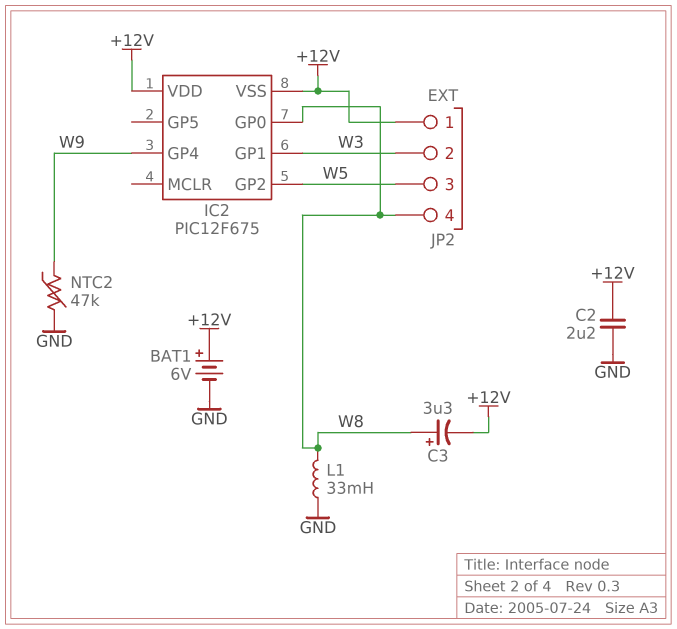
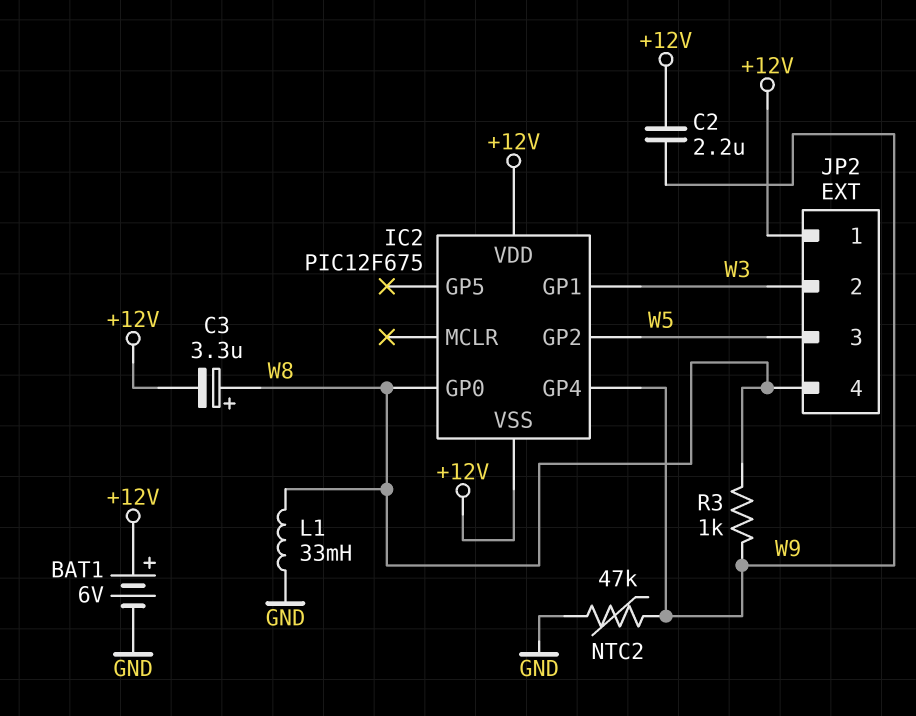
C2: 2.2uF (+12V, GND) -> 2.2uF (+12V, W9)
R3: none -> 1k (W8, W9)

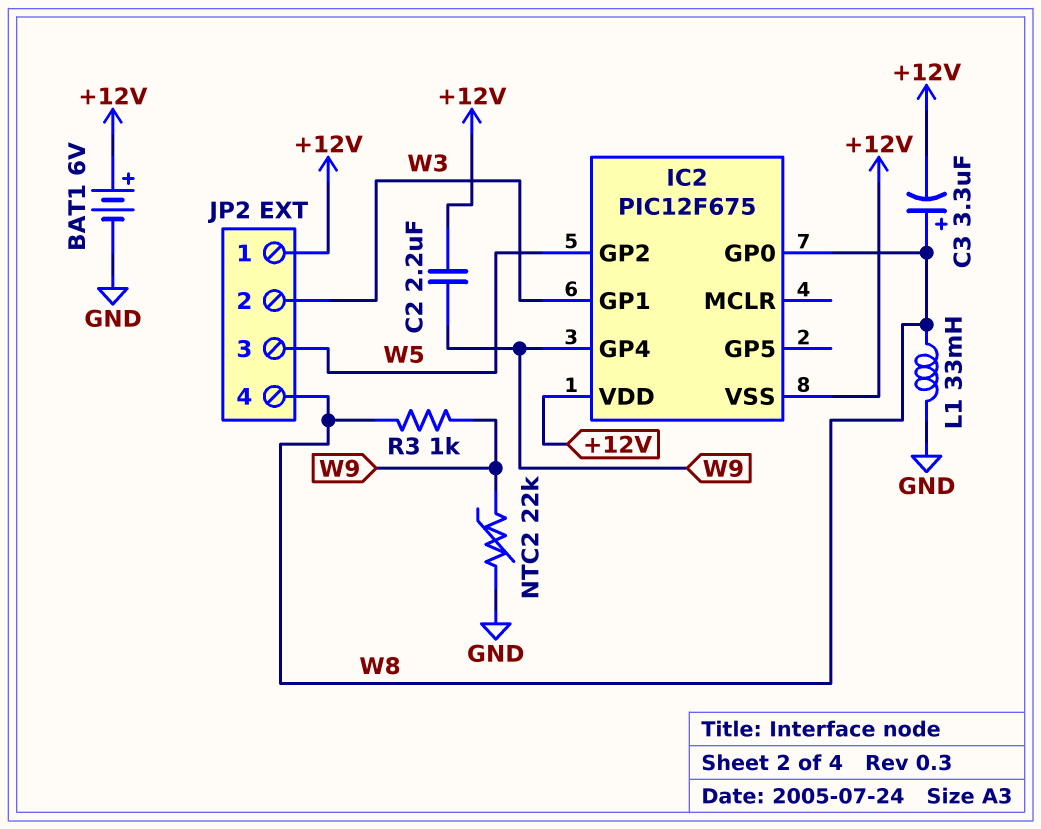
NTC2: 47k (GND, W9) -> 22k (GND, W9)

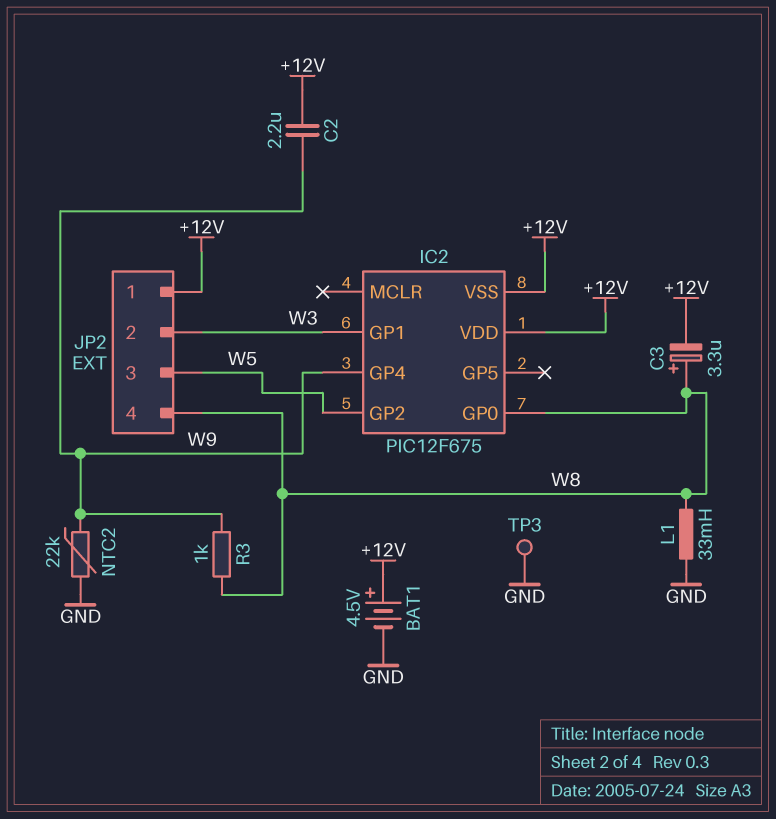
BAT1: 6V (plus +12V, minus GND) -> 4.5V (plus +12V, minus GND)
TP3: none -> test point (GND)

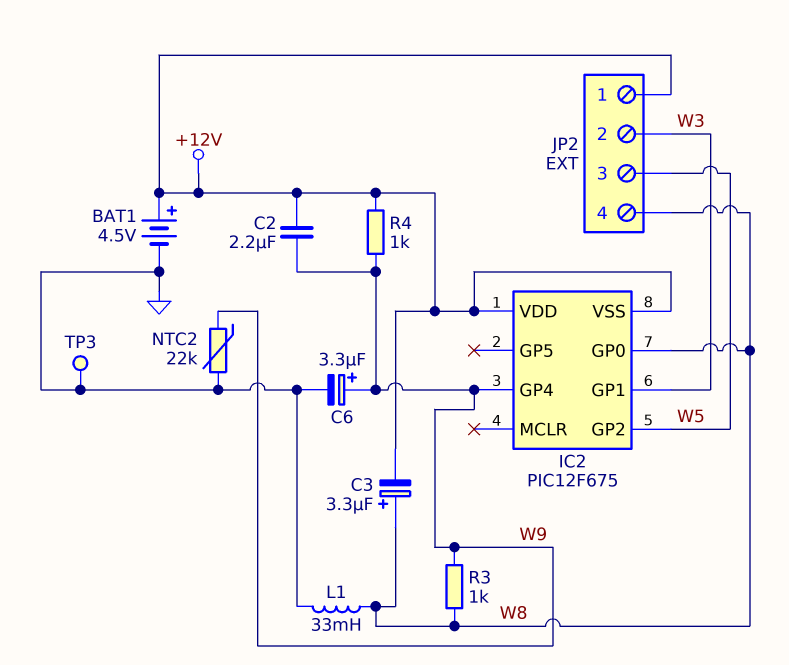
C6: none -> 3.3uF (plus W9, minus GND)
R4: none -> 1k (+12V, W9)

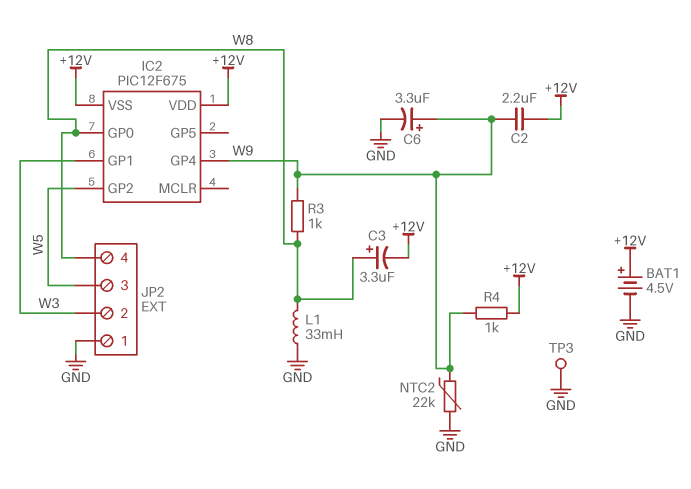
JP2 pin 1: +12V -> GND

